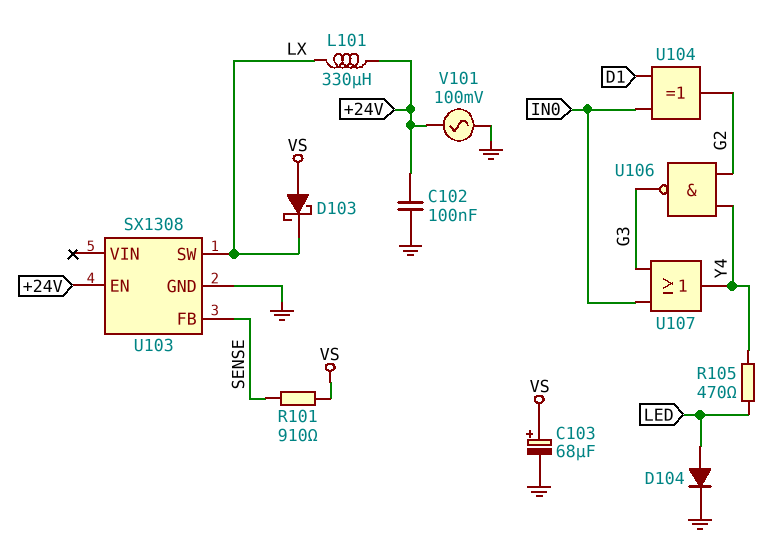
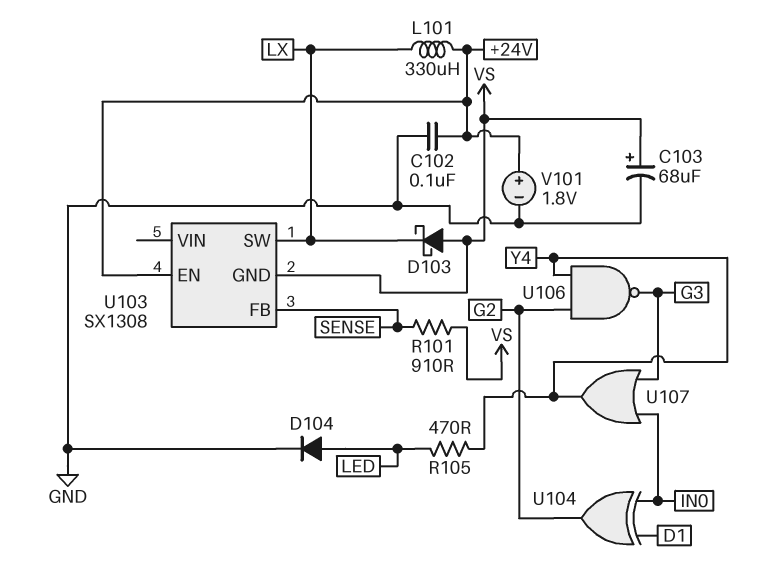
U103 pin GND: GND -> VS
V101: AC 100mV (+24V, GND) -> 1.8V (plus +24V, minus GND)

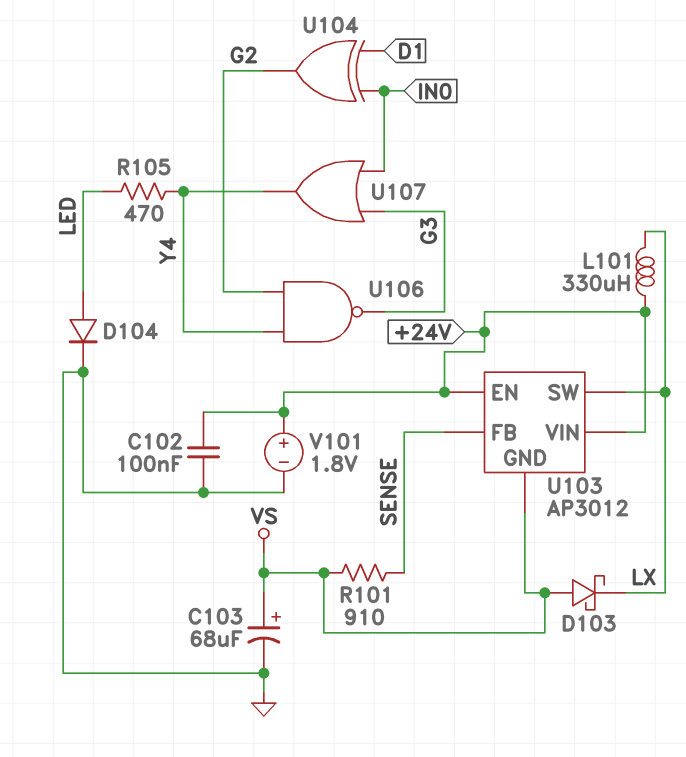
U103: SX1308 -> AP3012
U103 pin VIN: none -> +24V

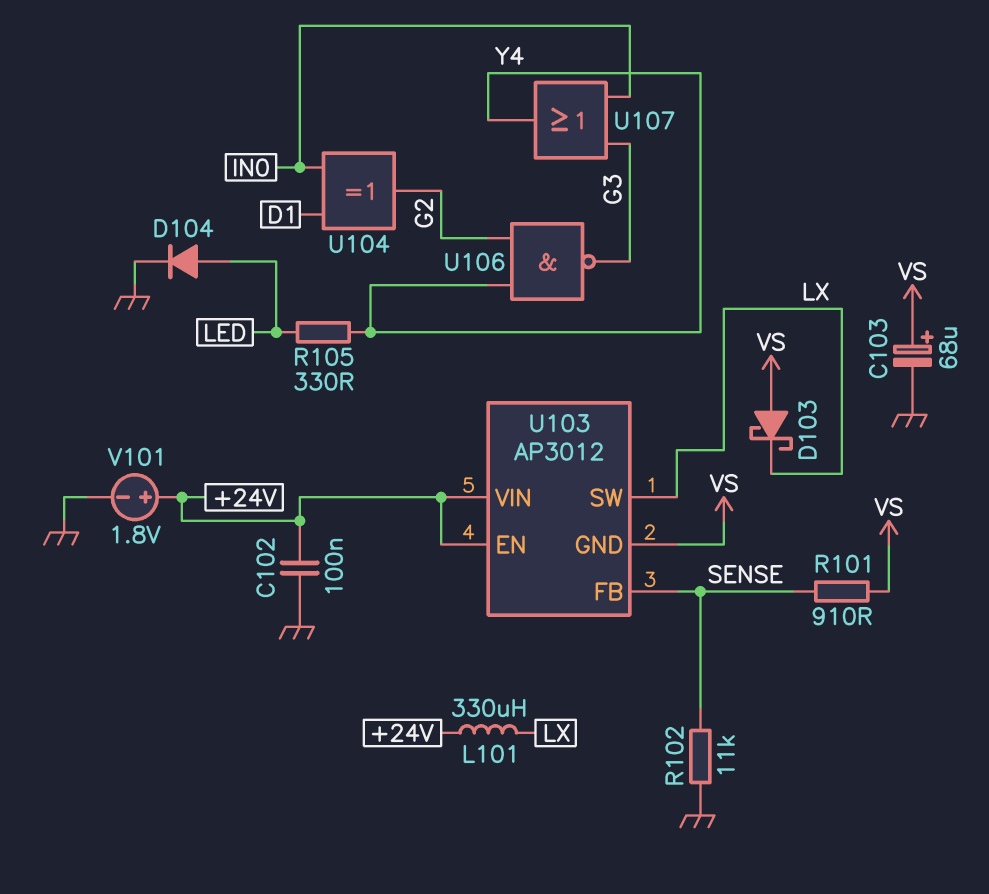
R102: none -> 11k (GND, SENSE)
R105: 470 (LED, Y4) -> 330 (LED, Y4)

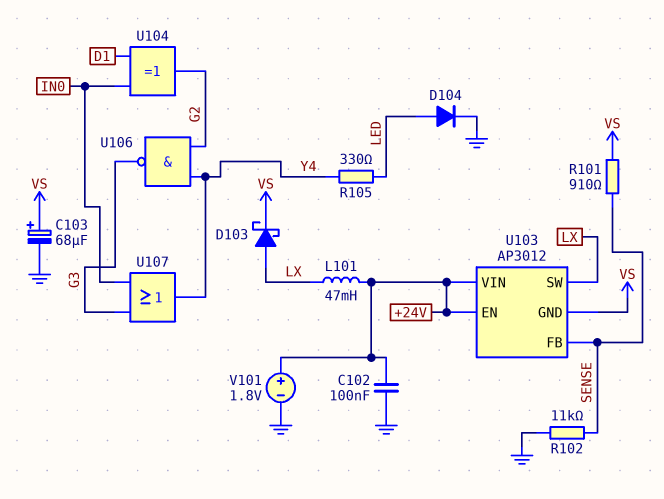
D103: schottky (A VS, K LX) -> schottky (A LX, K VS)
L101: 330uH (+24V, LX) -> 47mH (+24V, LX)

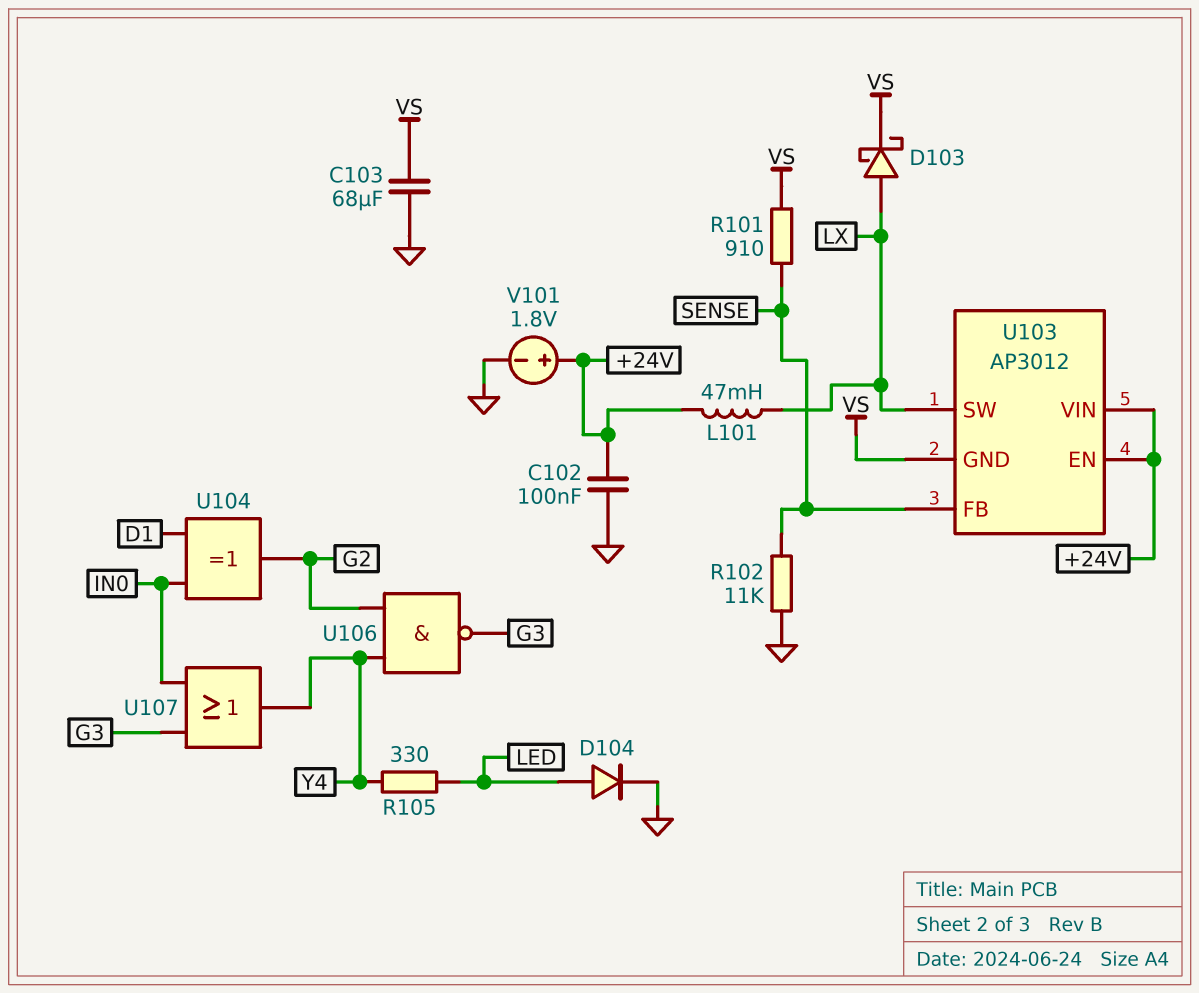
C103: 68uF (plus VS, minus GND) -> 68uF (GND, VS)

